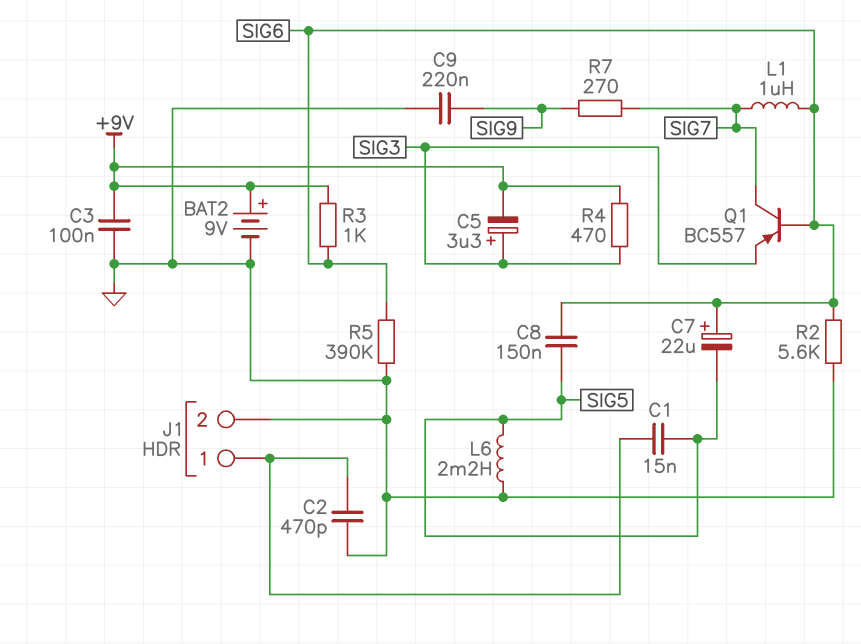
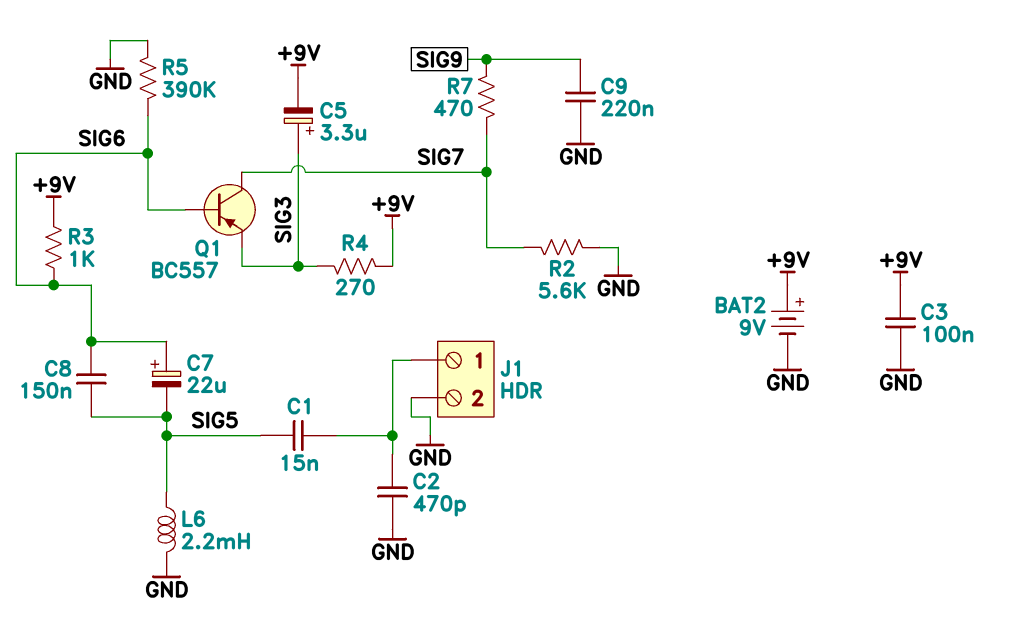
L1: 1uH (SIG6, SIG7) -> none
R2: 5.6k (GND, SIG6) -> 5.6k (GND, SIG7)
R4: 470 (+9V, SIG3) -> 270 (+9V, SIG3)
R7: 270 (SIG7, SIG9) -> 470 (SIG7, SIG9)

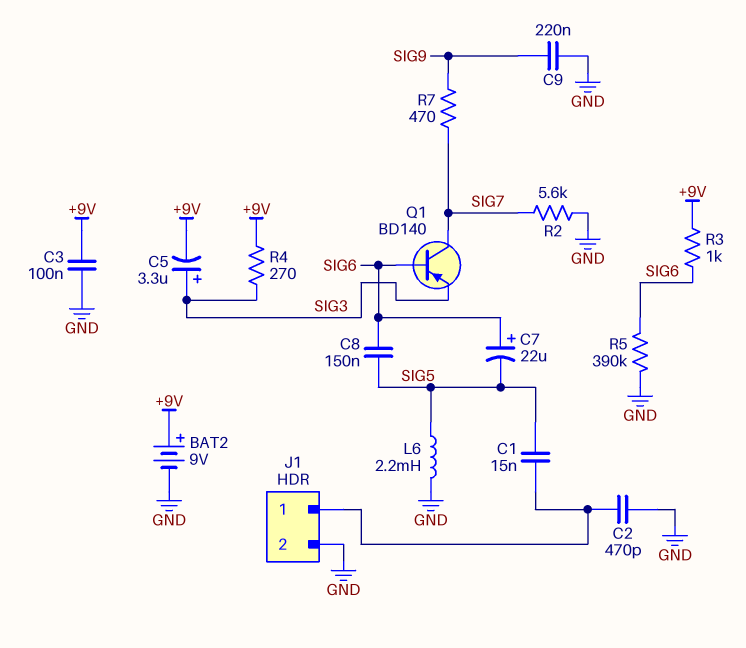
Q1: PNP BC557 (B SIG6, C SIG7, E SIG3) -> PNP BD140 (B SIG6, C SIG7, E SIG3)

